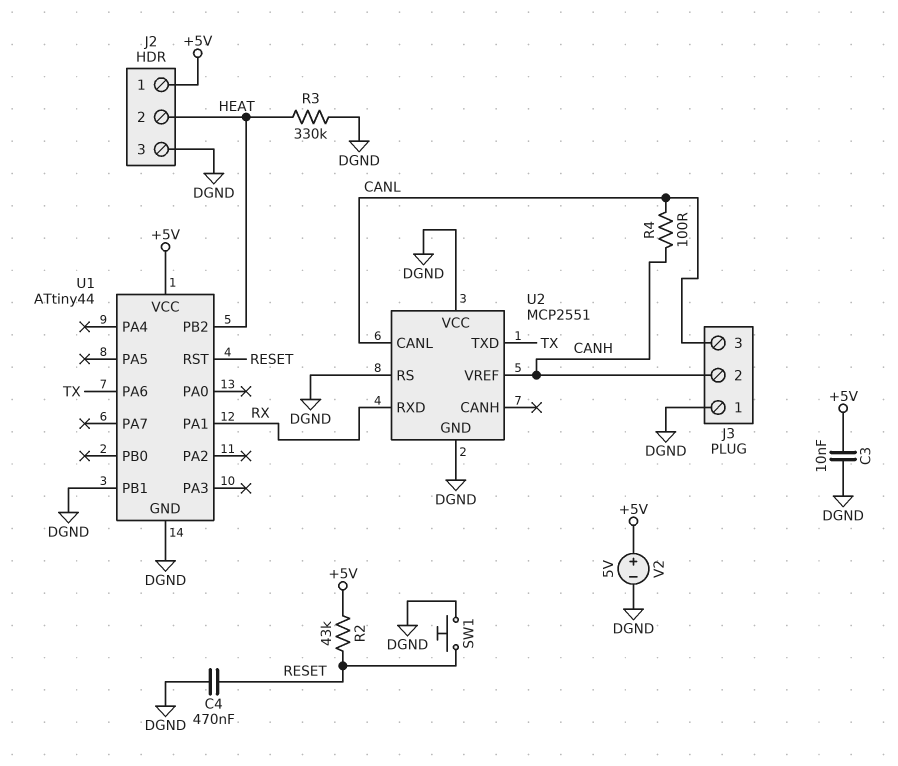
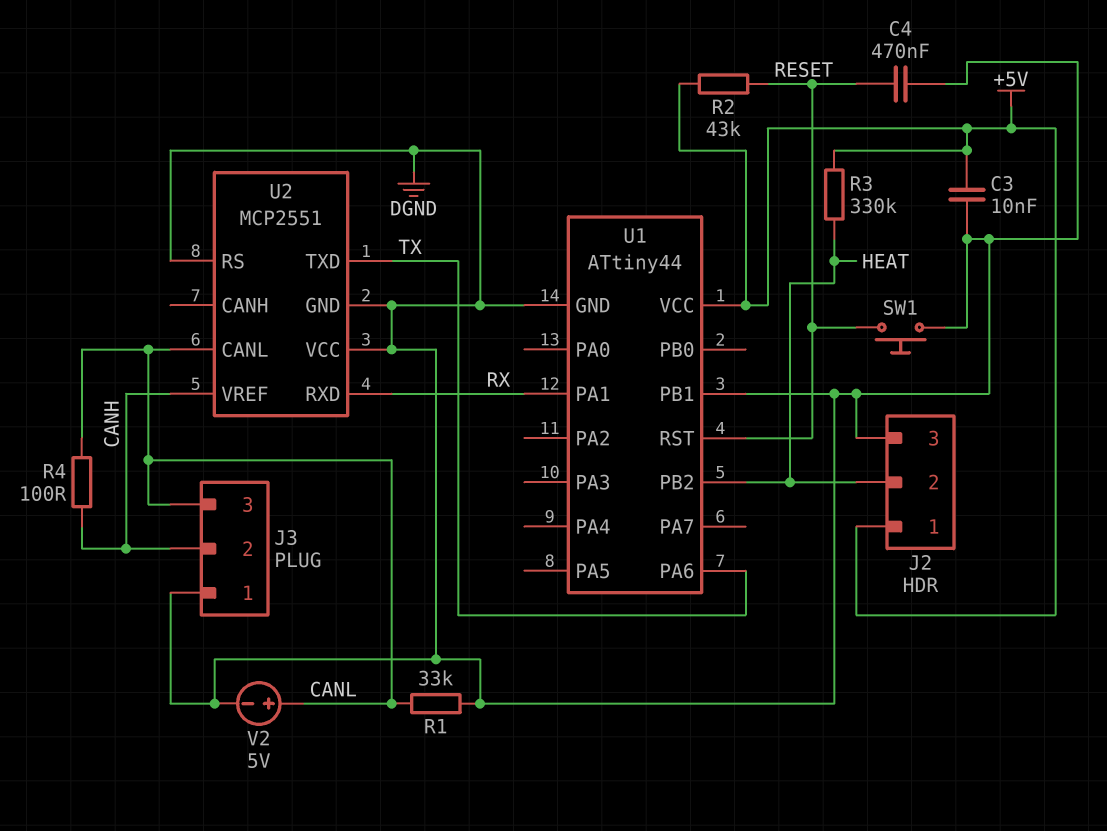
R1: none -> 33k (CANL, DGND)
R3: 330k (DGND, HEAT) -> 330k (+5V, HEAT)
V2: 5V (plus +5V, minus DGND) -> 5V (plus CANL, minus DGND)

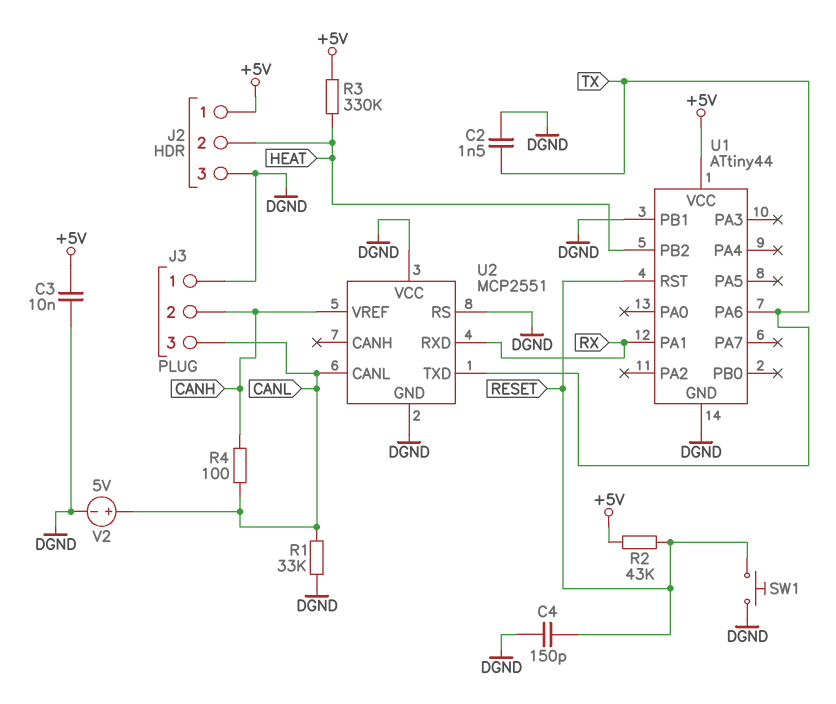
C2: none -> 1.5nF (DGND, TX)
C4: 470nF (DGND, RESET) -> 150pF (DGND, RESET)

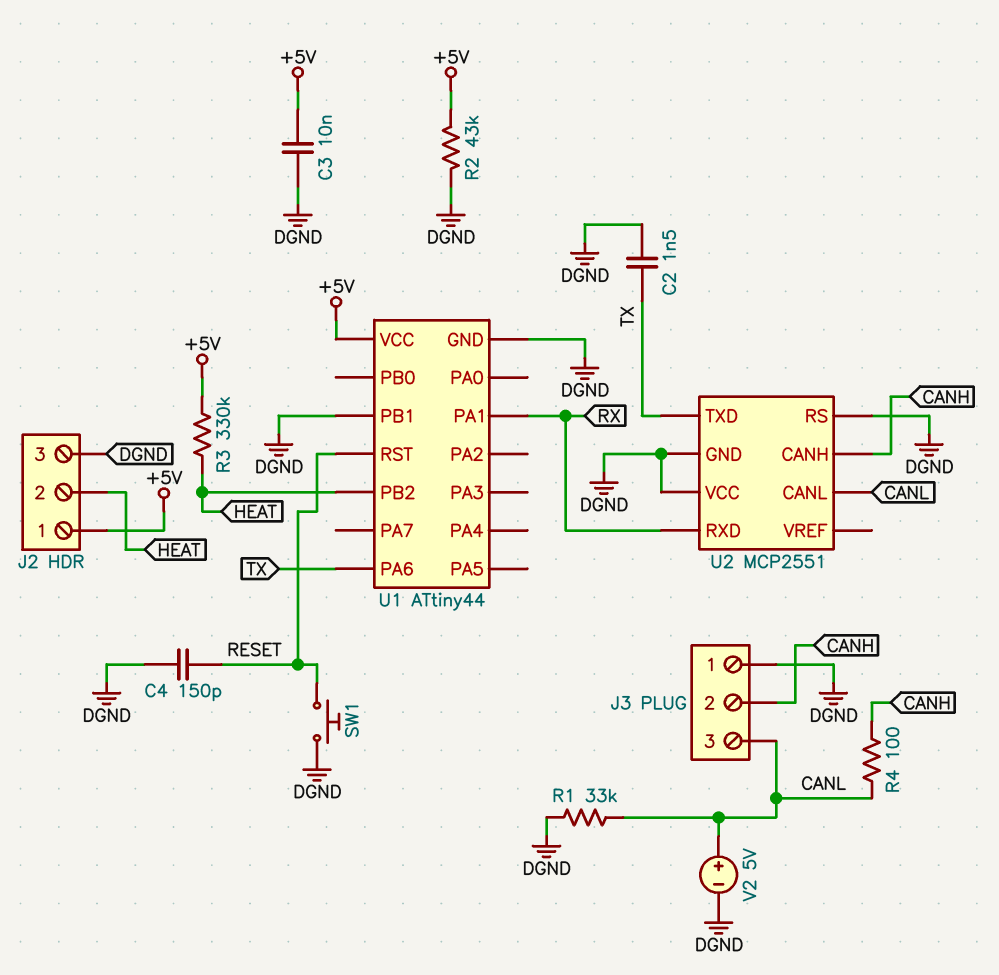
R2: 43k (+5V, RESET) -> 43k (+5V, DGND)
U2 pin CANH: none -> CANH
U2 pin VREF: CANH -> none

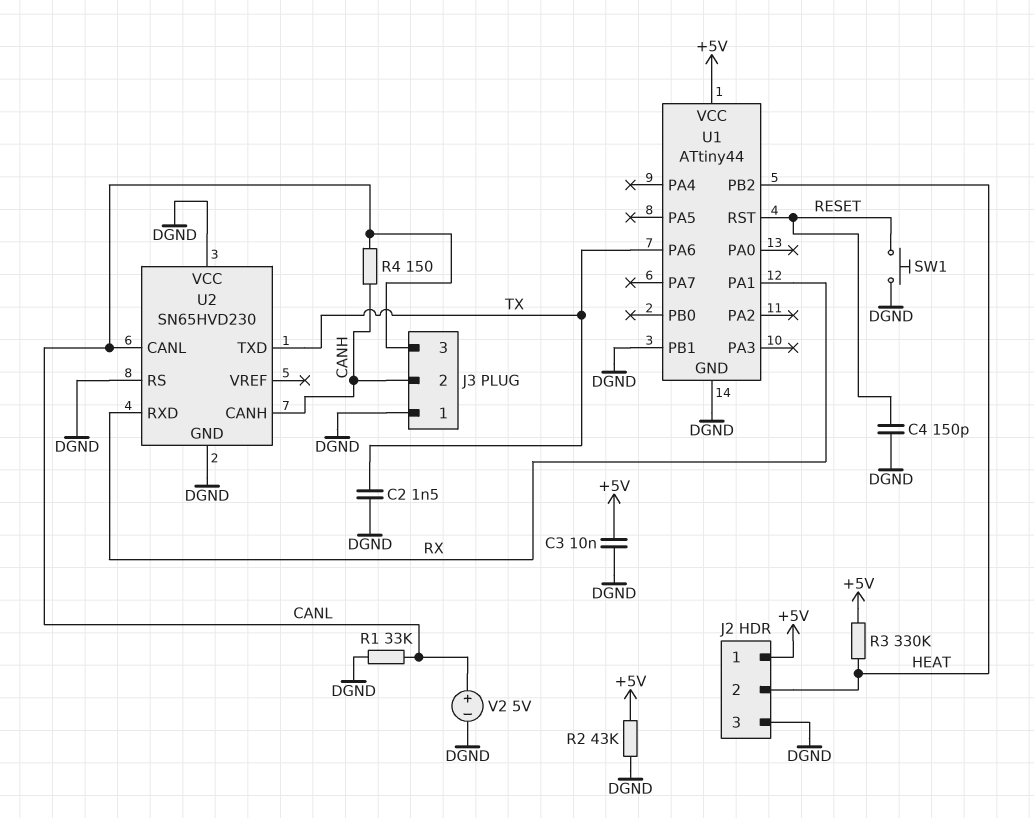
R4: 100 (CANH, CANL) -> 150 (CANH, CANL)
U2: MCP2551 -> SN65HVD230

